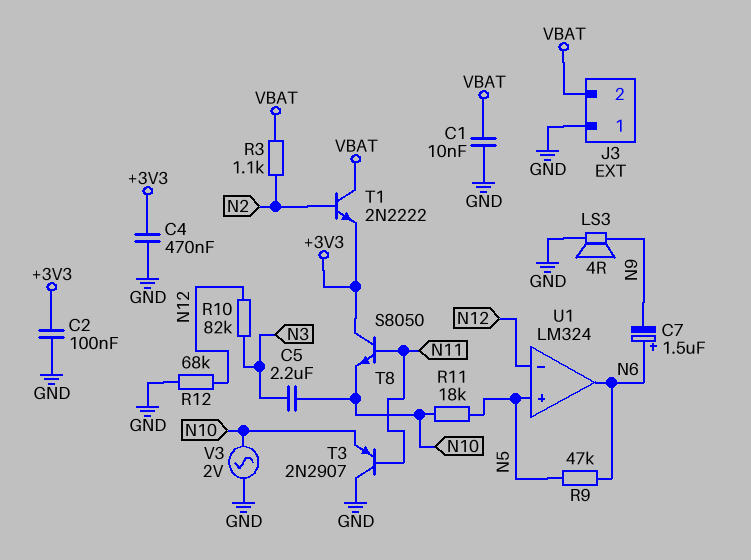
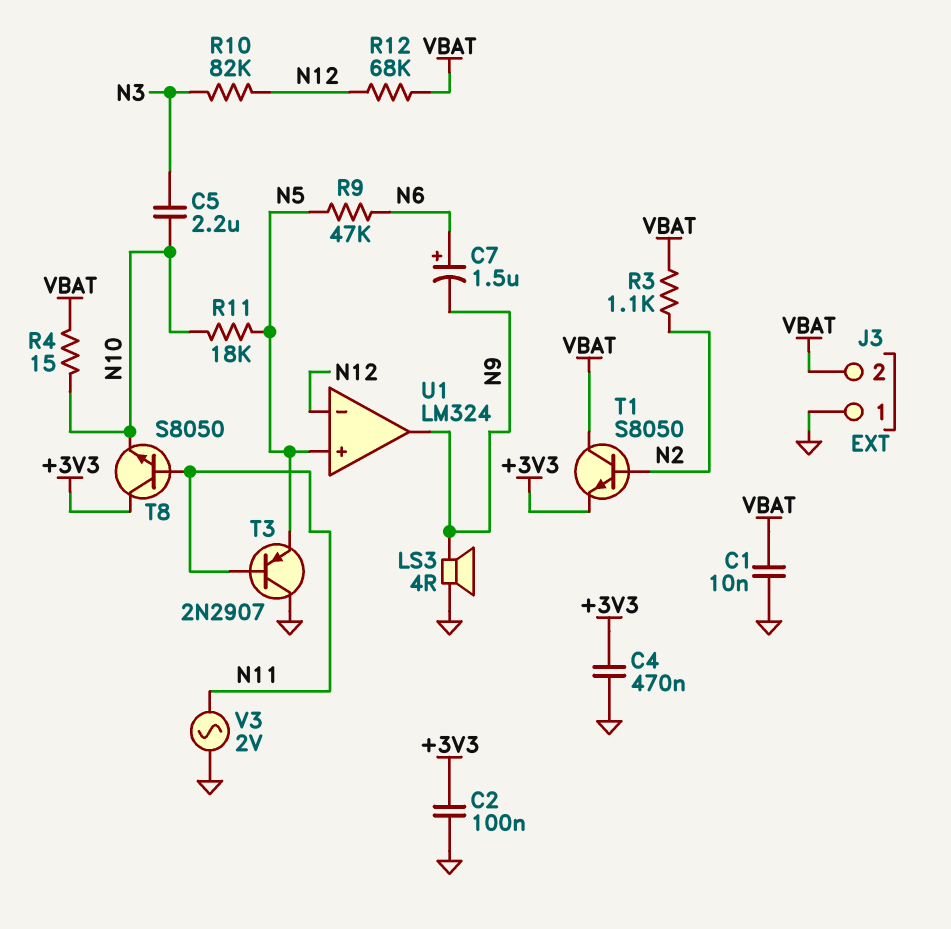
R4: none -> 15 (N10, VBAT)
R12: 68k (GND, N12) -> 68k (N12, VBAT)
T1: NPN 2N2222 (B N2, C VBAT, E +3V3) -> NPN S8050 (B N2, C VBAT, E +3V3)
T3: PNP 2N2907 (B N11, C GND, E N10) -> PNP 2N2907 (B N11, C GND, E N5)
U1 pin out: N6 -> N9
V3: AC 2V (GND, N10) -> AC 2V (GND, N11)

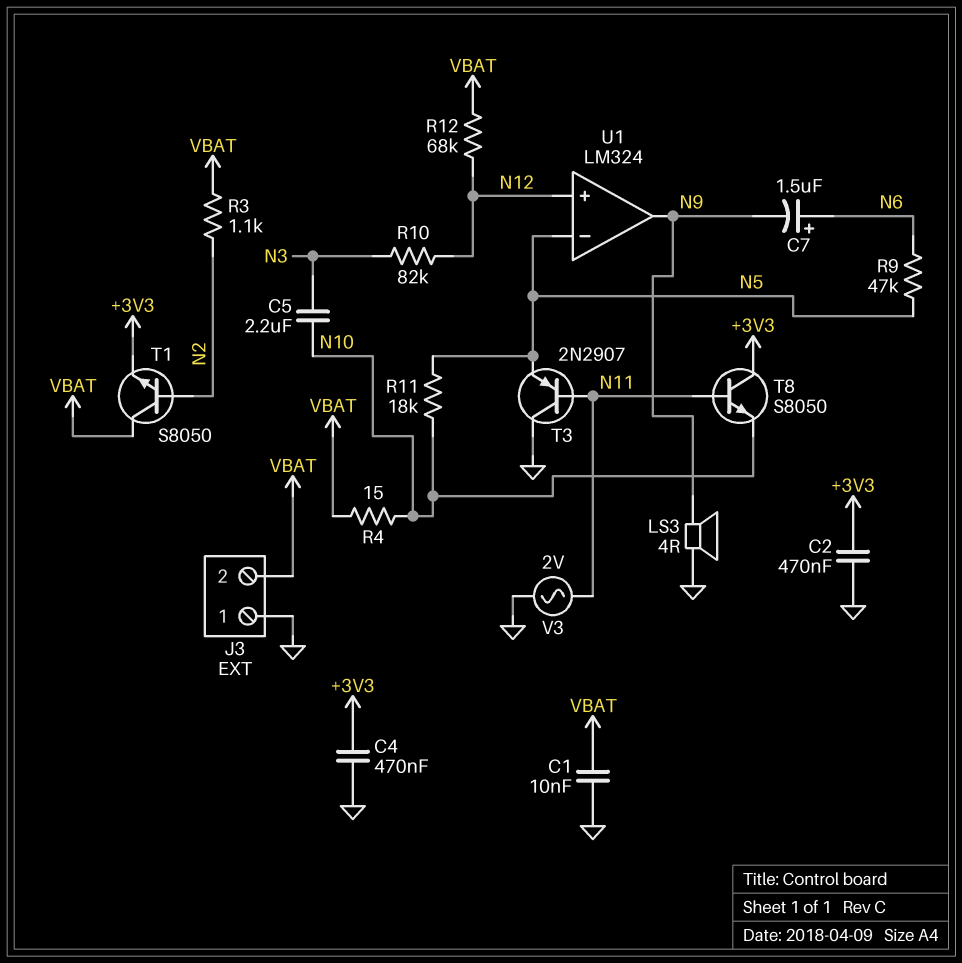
C2: 100nF (+3V3, GND) -> 470nF (+3V3, GND)
U1 pin in+: N5 -> N12
U1 pin in-: N12 -> N5

